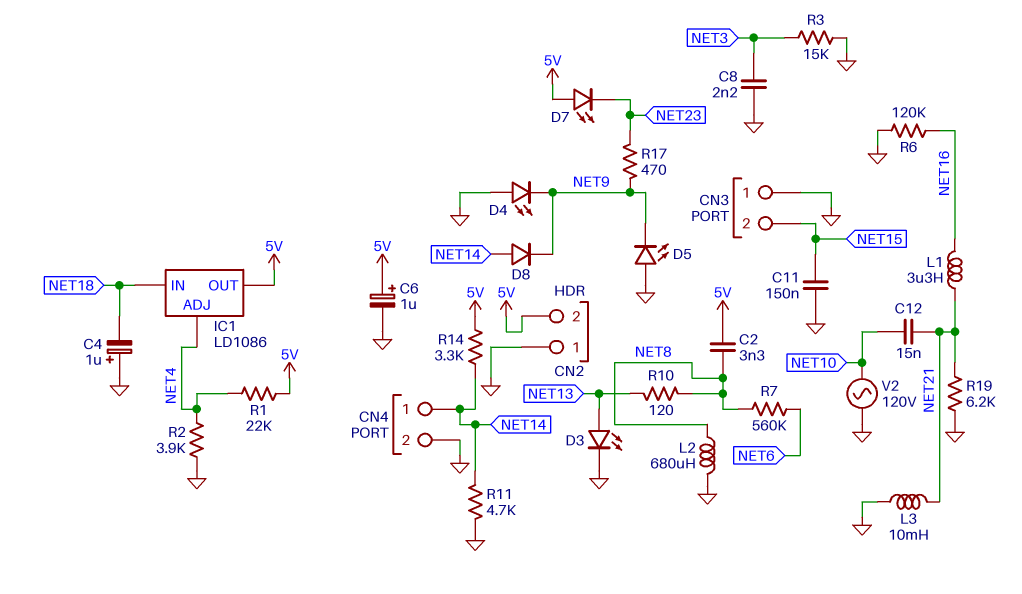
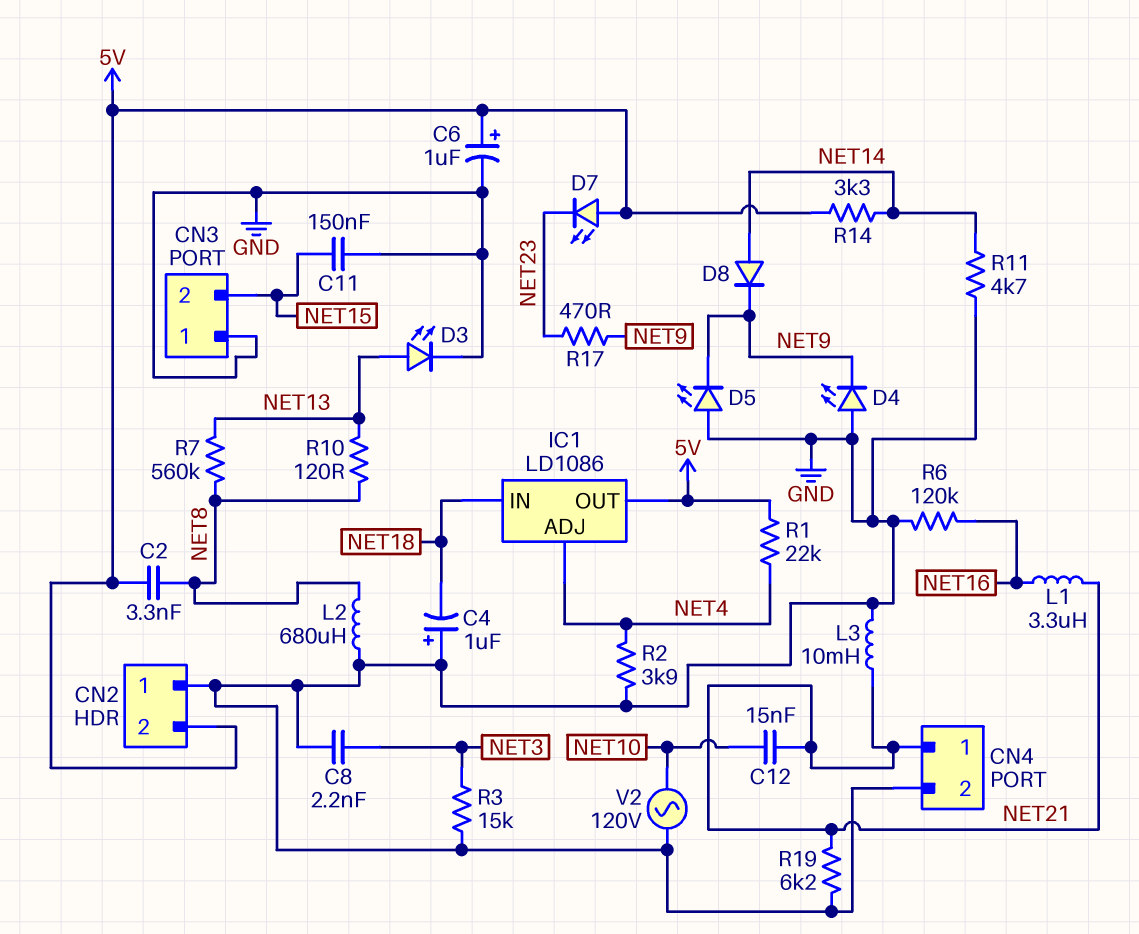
CN4 pin 1: NET14 -> NET21
R7: 560k (NET6, NET8) -> 560k (NET8, NET13)

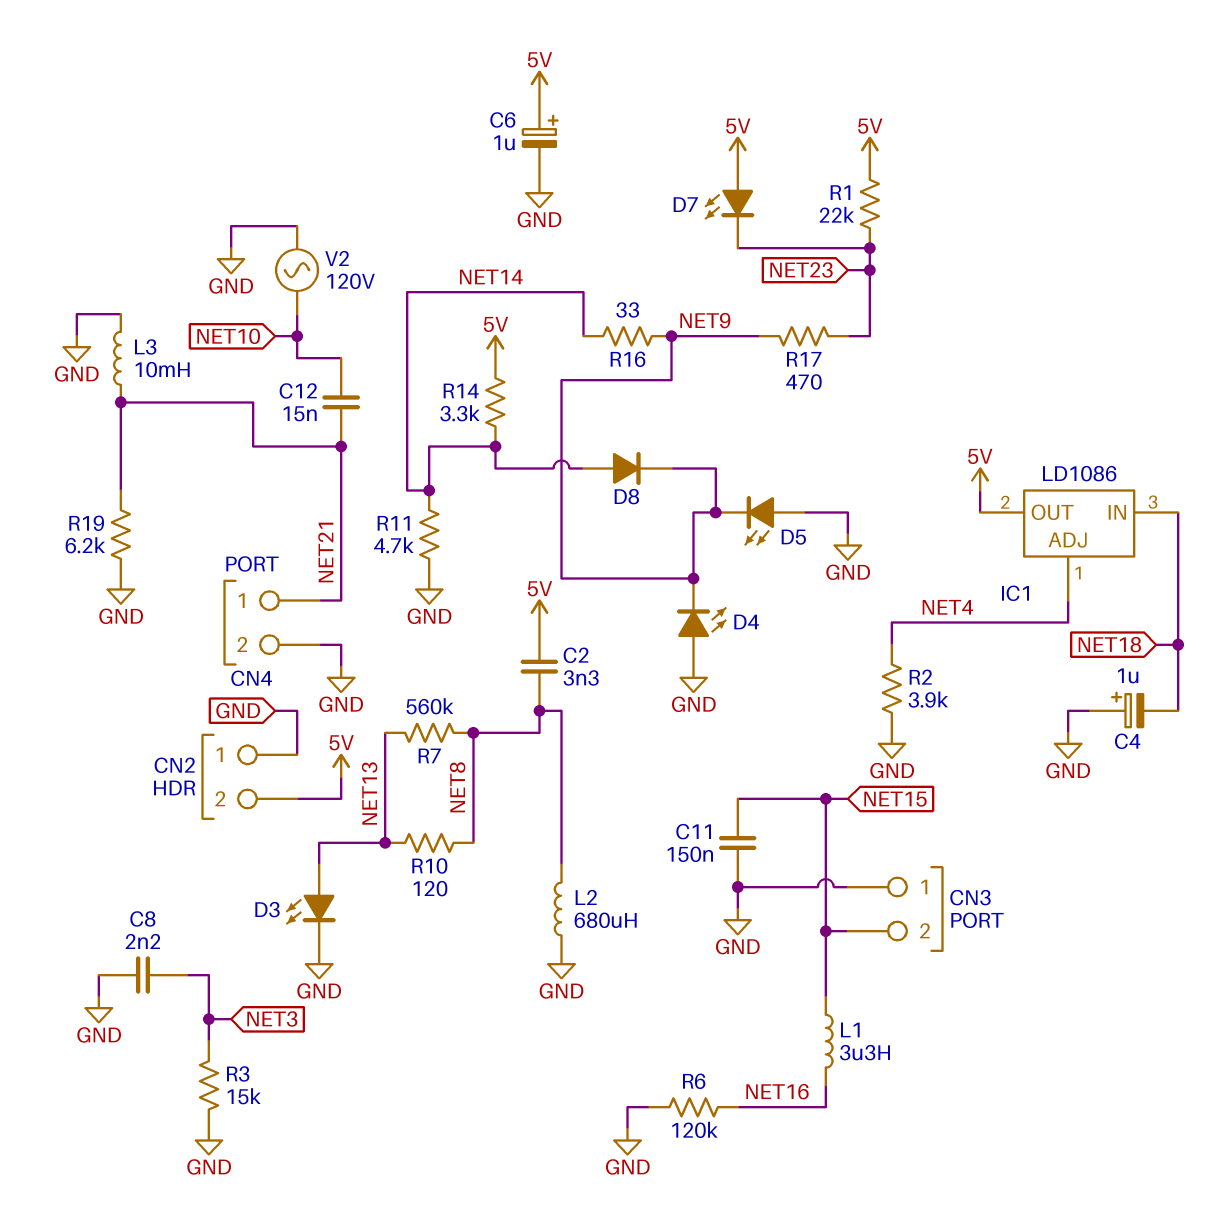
L1: 3.3uH (NET16, NET21) -> 3.3uH (NET15, NET16)
R1: 22k (5V, NET4) -> 22k (5V, NET23)
R16: none -> 33 (NET9, NET14)

